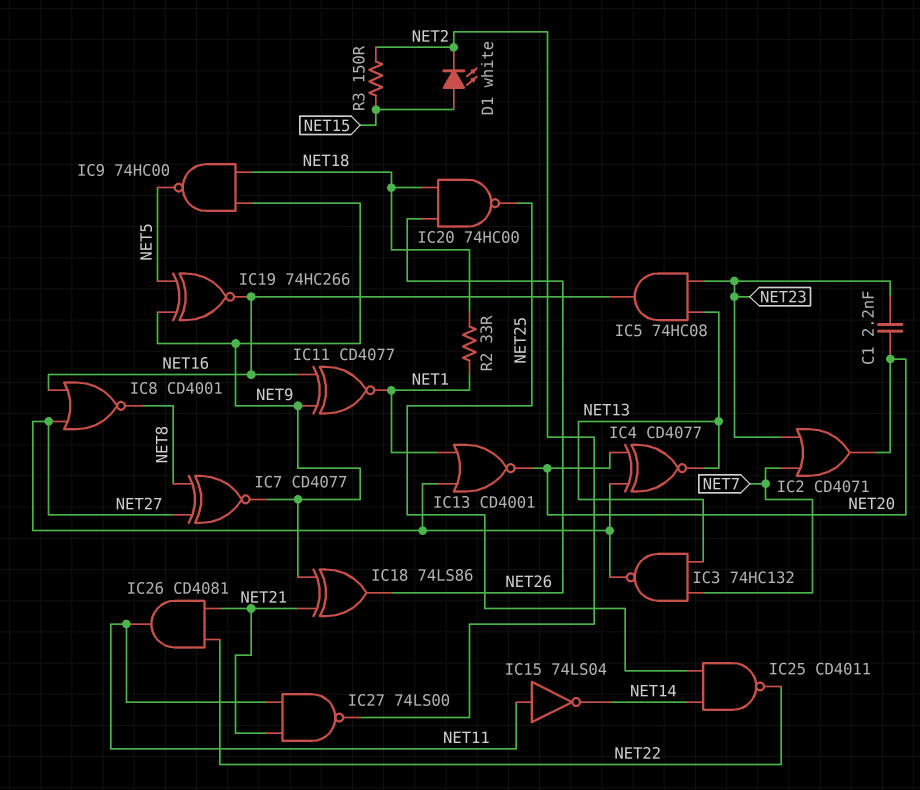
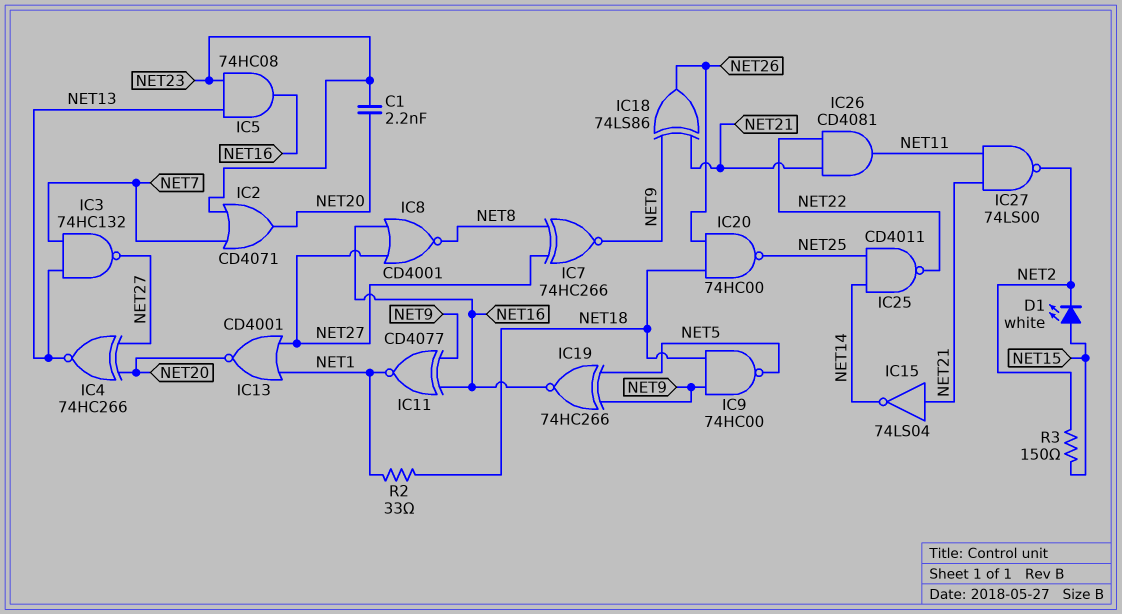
IC4: XNOR CD4077 (in NET20, in NET27, out NET13) -> XNOR 74HC266 (in NET20, in NET27, out NET13)
IC7: XNOR CD4077 (in NET8, in NET27, out NET9) -> XNOR 74HC266 (in NET8, in NET27, out NET9)
IC15: NOT 74LS04 (in NET11, out NET14) -> NOT 74LS04 (in NET21, out NET14)

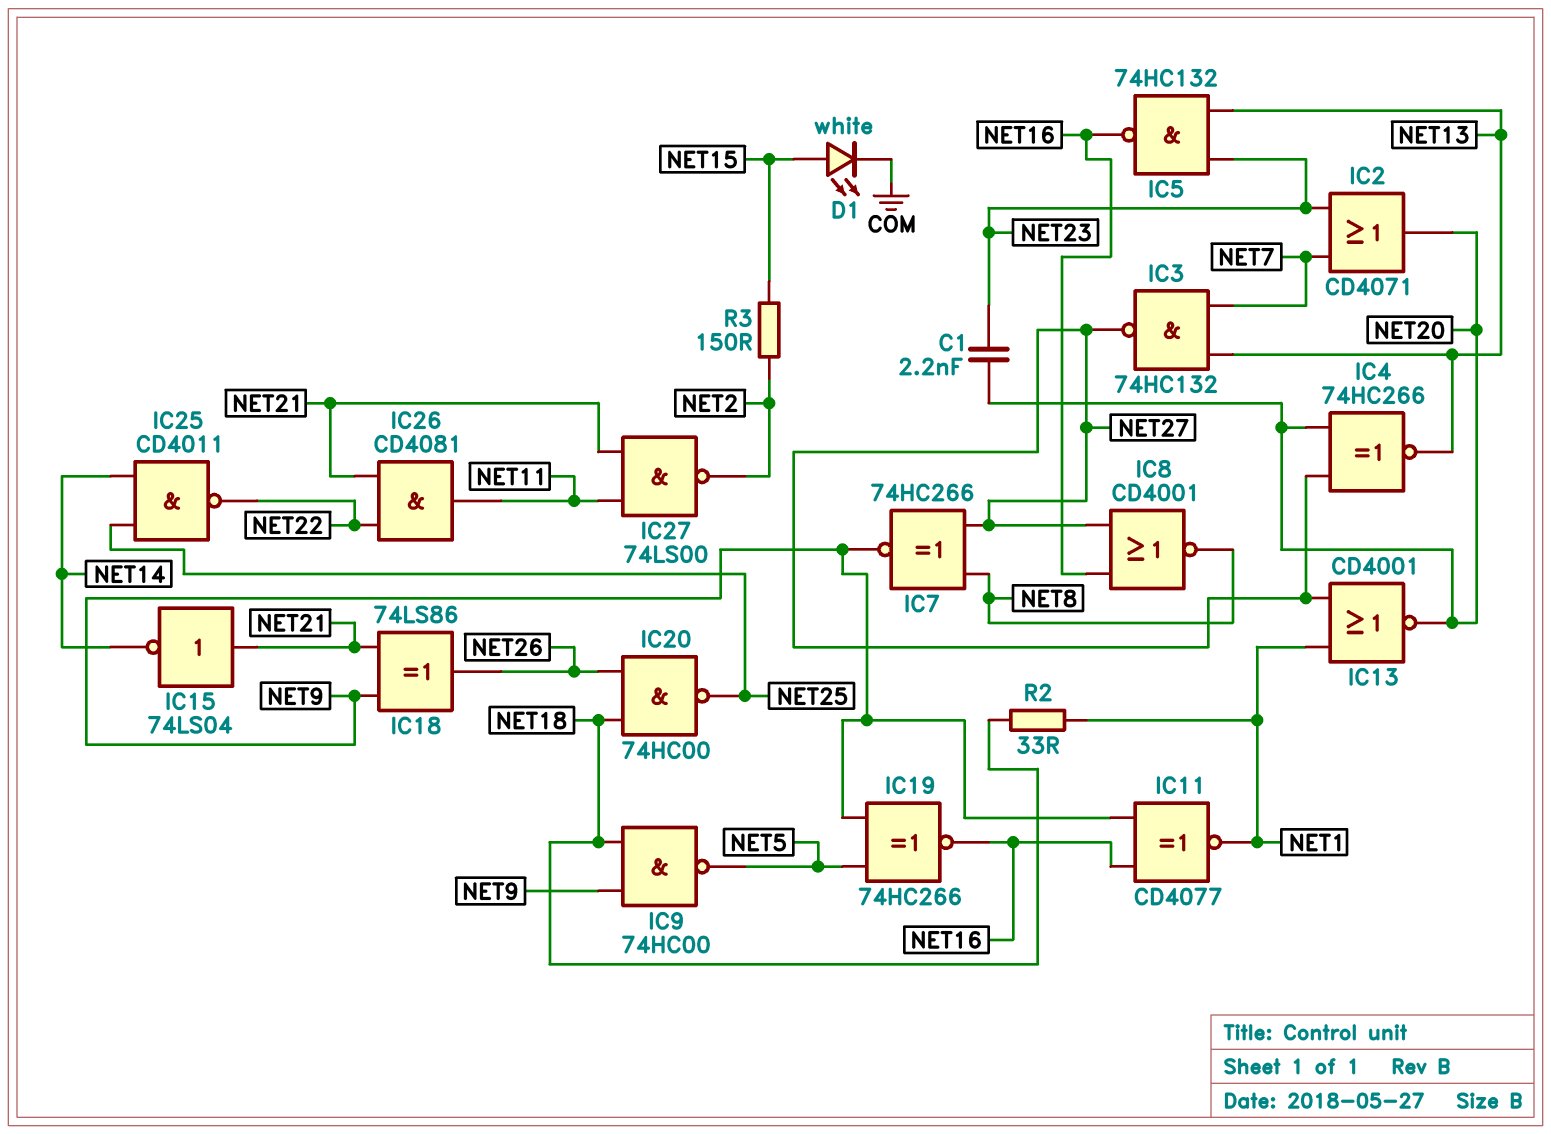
D1: LED white (A NET15, K NET2) -> LED white (A NET15, K COM)
IC5: AND 74HC08 (in NET13, in NET23, out NET16) -> NAND 74HC132 (in NET13, in NET23, out NET16)

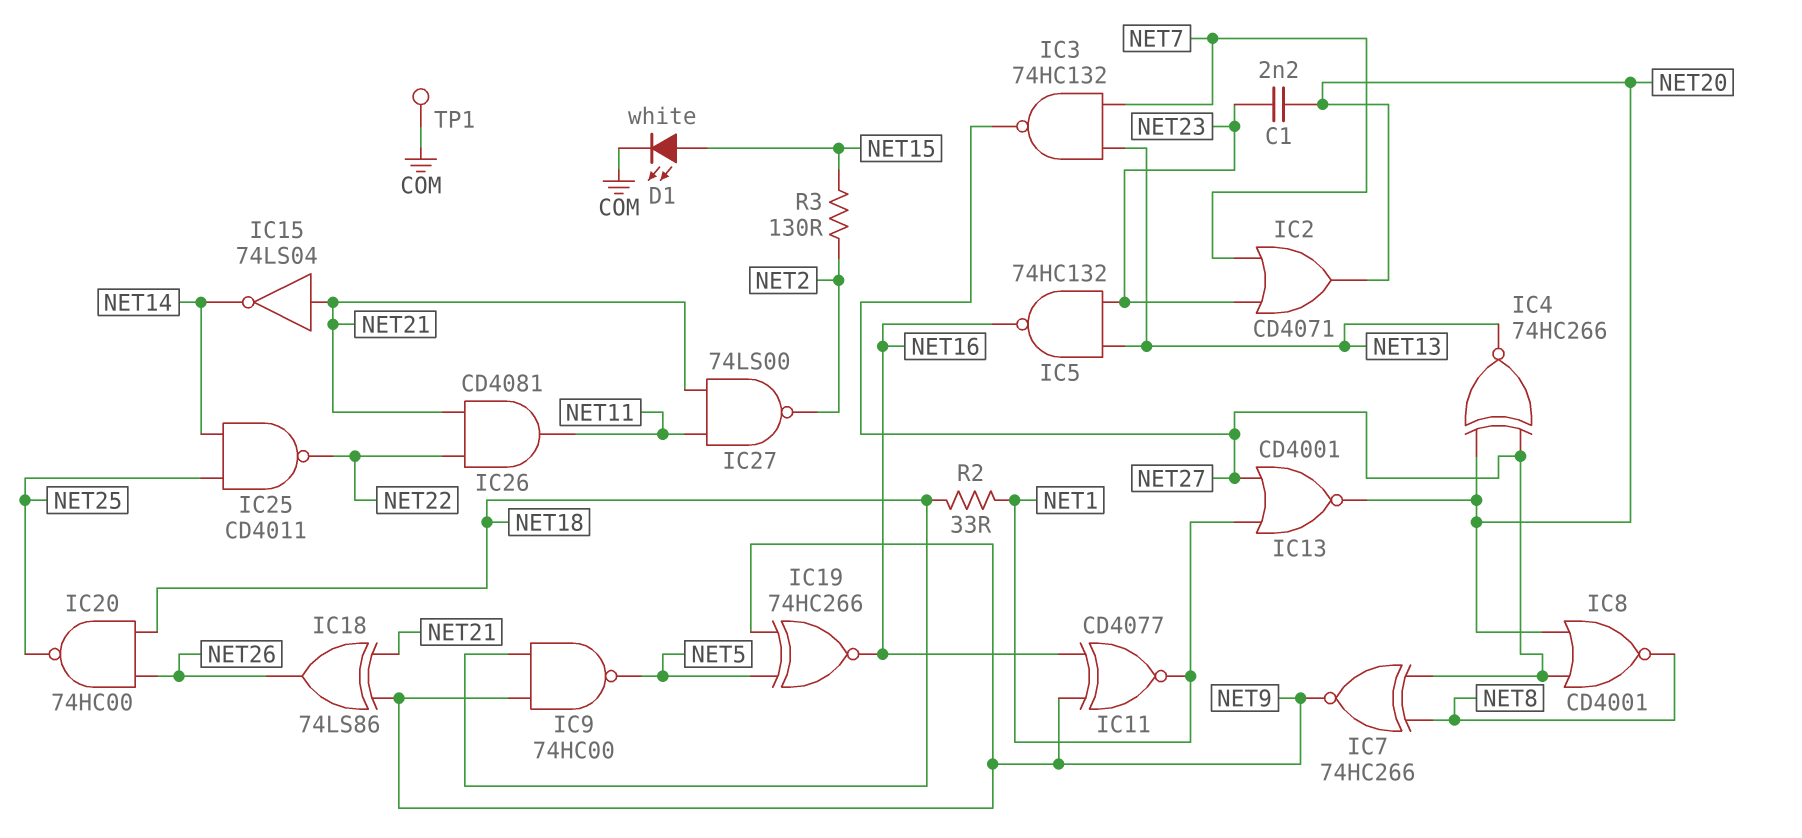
IC8: NOR CD4001 (in NET16, in NET27, out NET8) -> NOR CD4001 (in NET20, in NET27, out NET8)
R3: 150 (NET2, NET15) -> 130 (NET2, NET15)
TP1: none -> test point (COM)

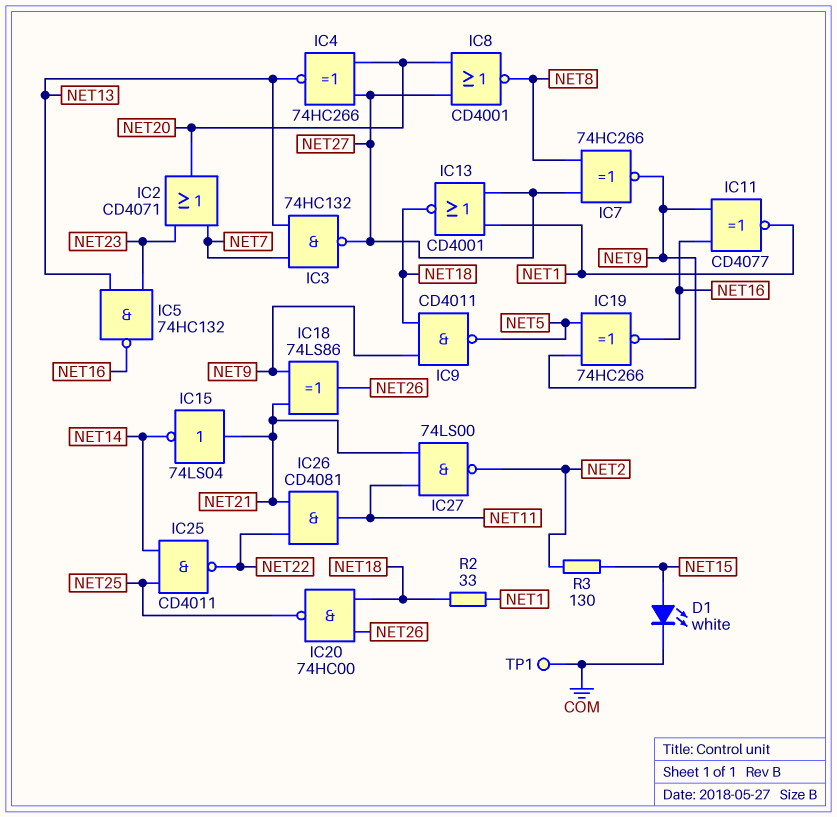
C1: 2.2nF (NET20, NET23) -> none
IC9: NAND 74HC00 (in NET9, in NET18, out NET5) -> NAND CD4011 (in NET9, in NET18, out NET5)
IC13: NOR CD4001 (in NET1, in NET27, out NET20) -> NOR CD4001 (in NET1, in NET27, out NET18)

